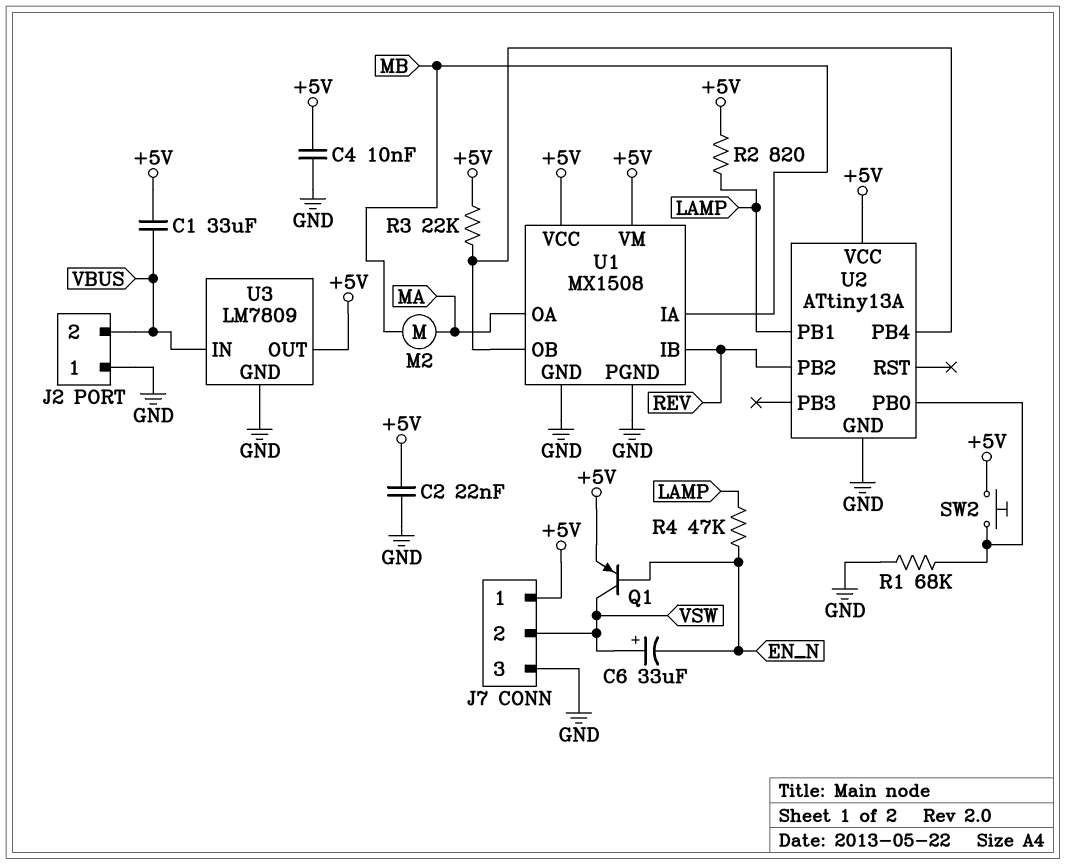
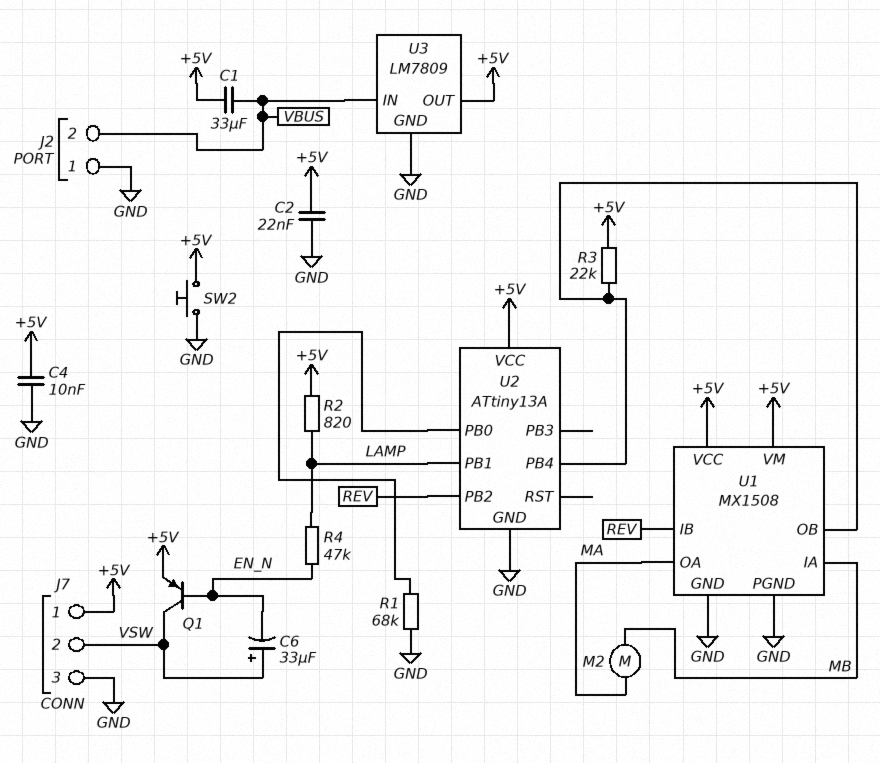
SW2: button (+5V, U2/PB0) -> button (+5V, GND)

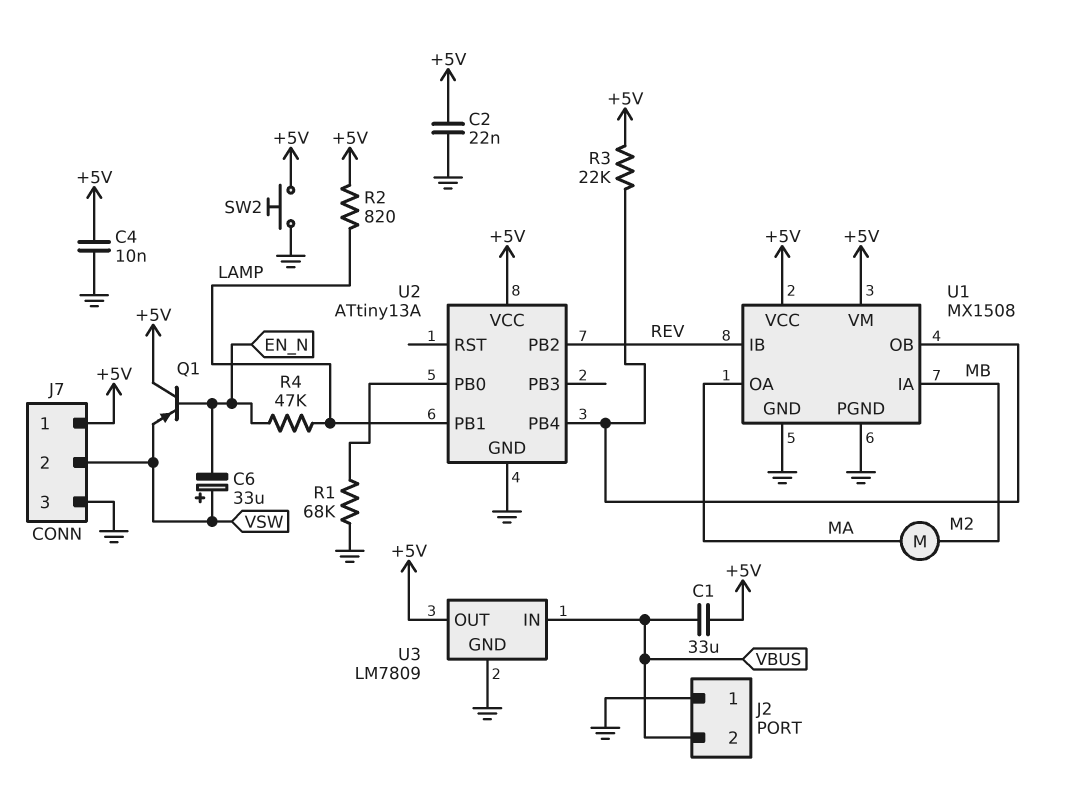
Q1: PNP (B EN_N, C VSW, E +5V) -> PNP (B EN_N, C +5V, E VSW)

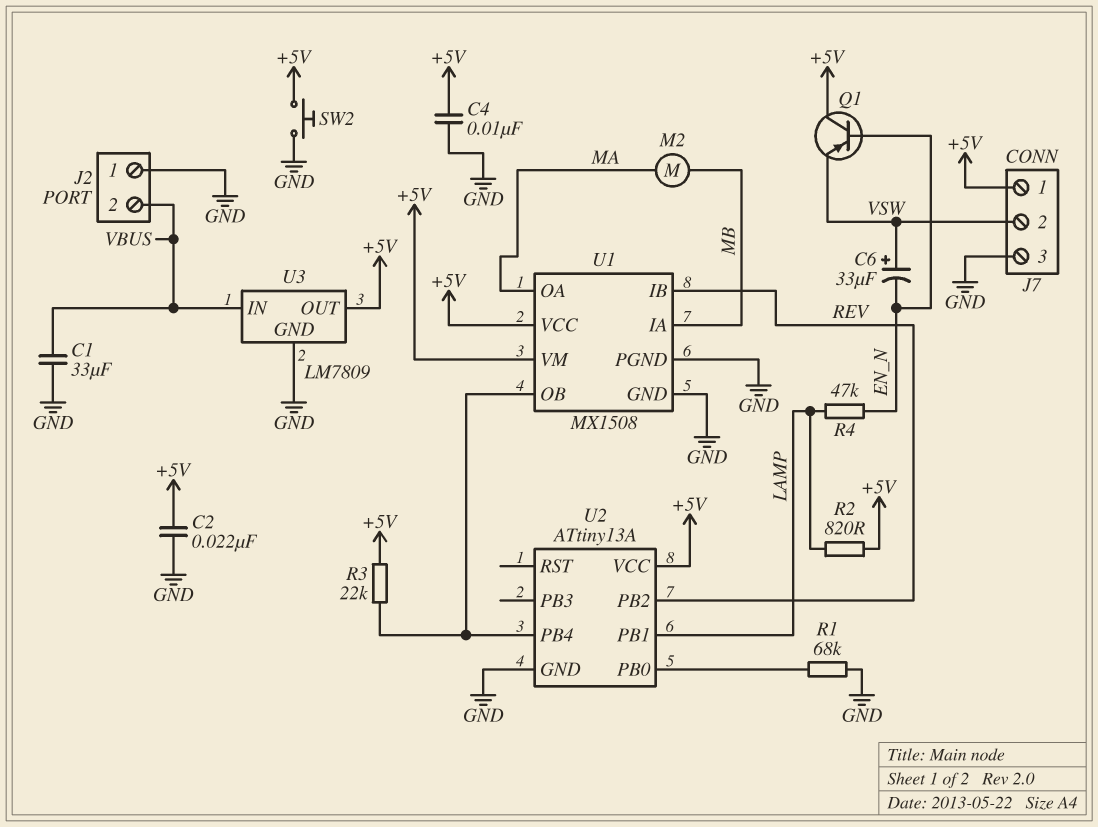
C1: 33uF (+5V, VBUS) -> 33uF (GND, VBUS)

